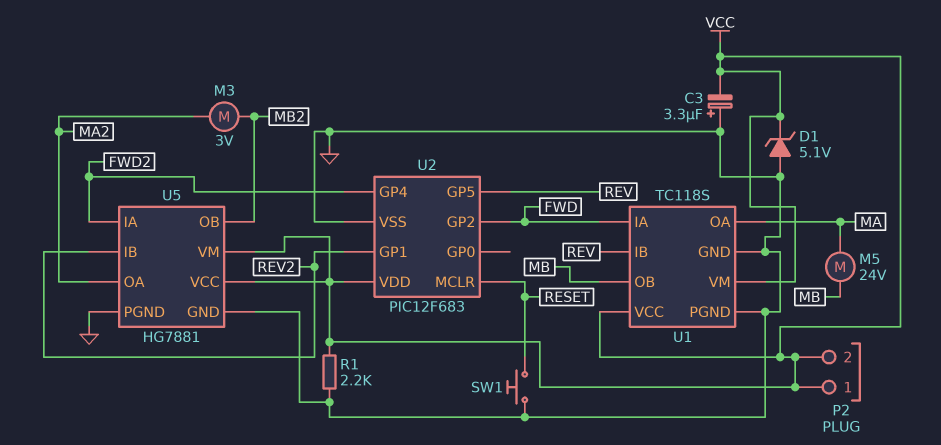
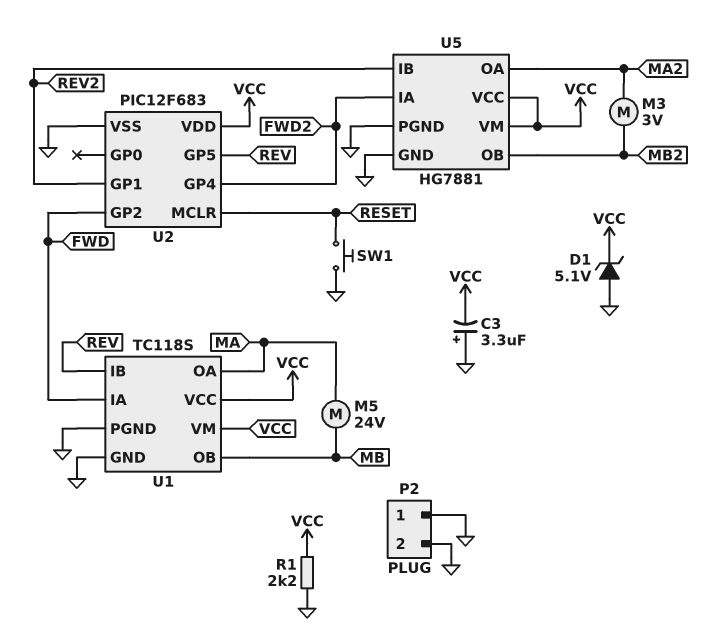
P2 pin 1: VCC -> GND
P2 pin 2: VCC -> GND

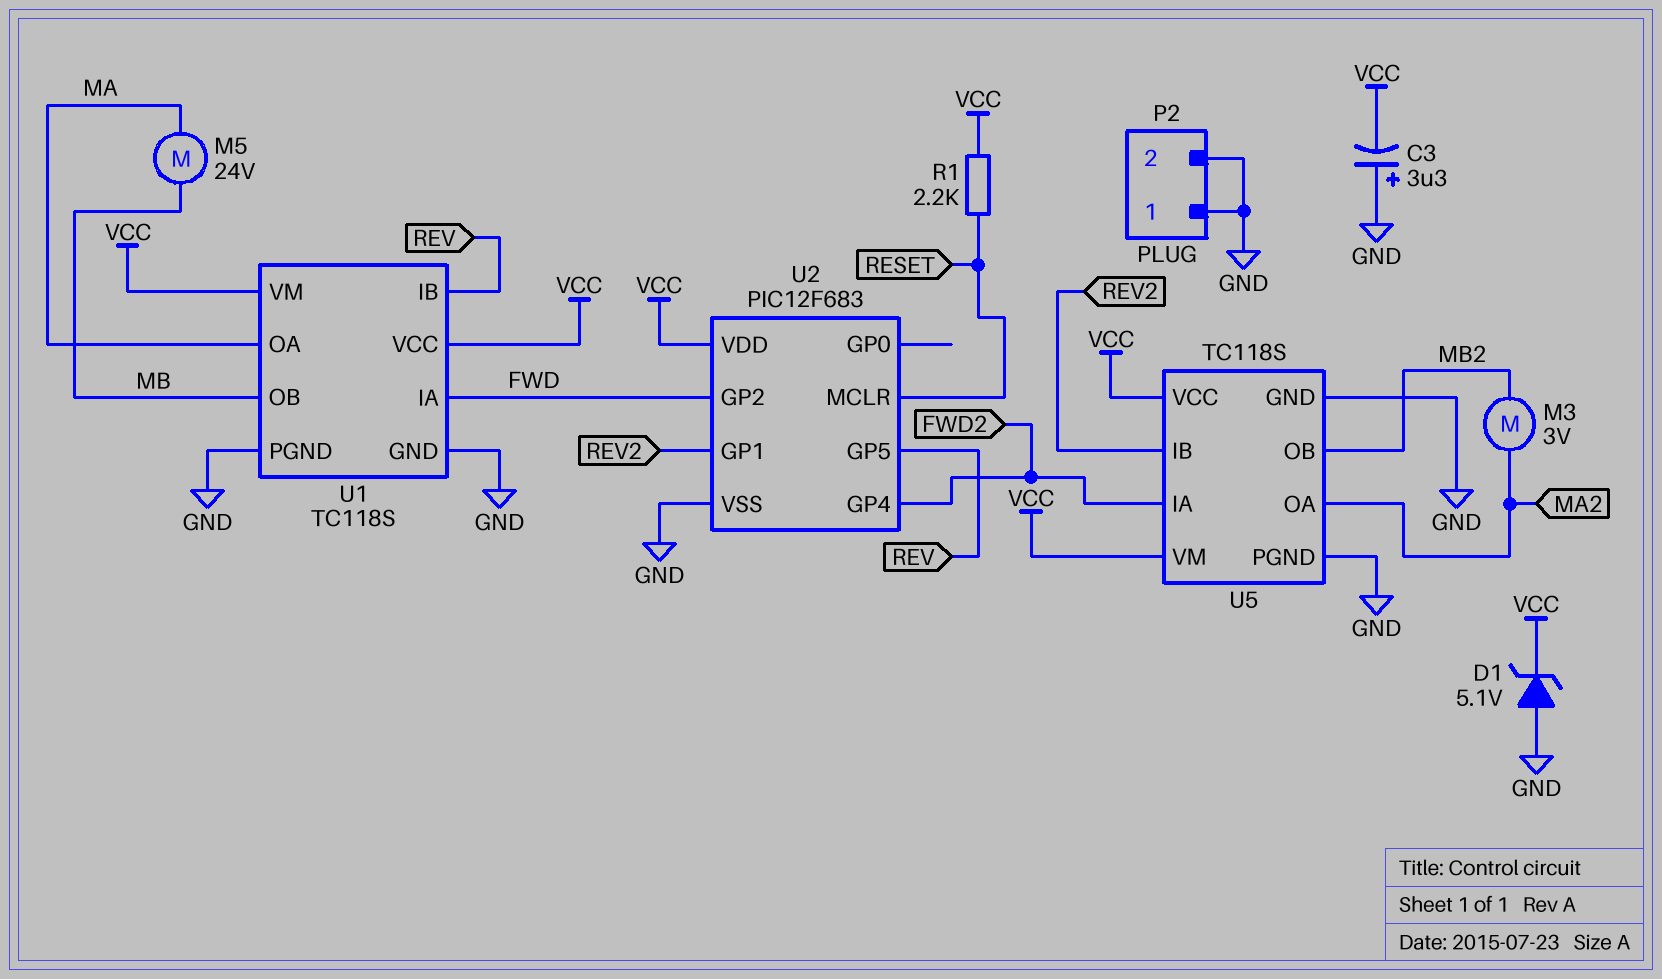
R1: 2.2k (GND, VCC) -> 2.2k (RESET, VCC)
SW1: button (GND, RESET) -> none
U5: HG7881 -> TC118S

